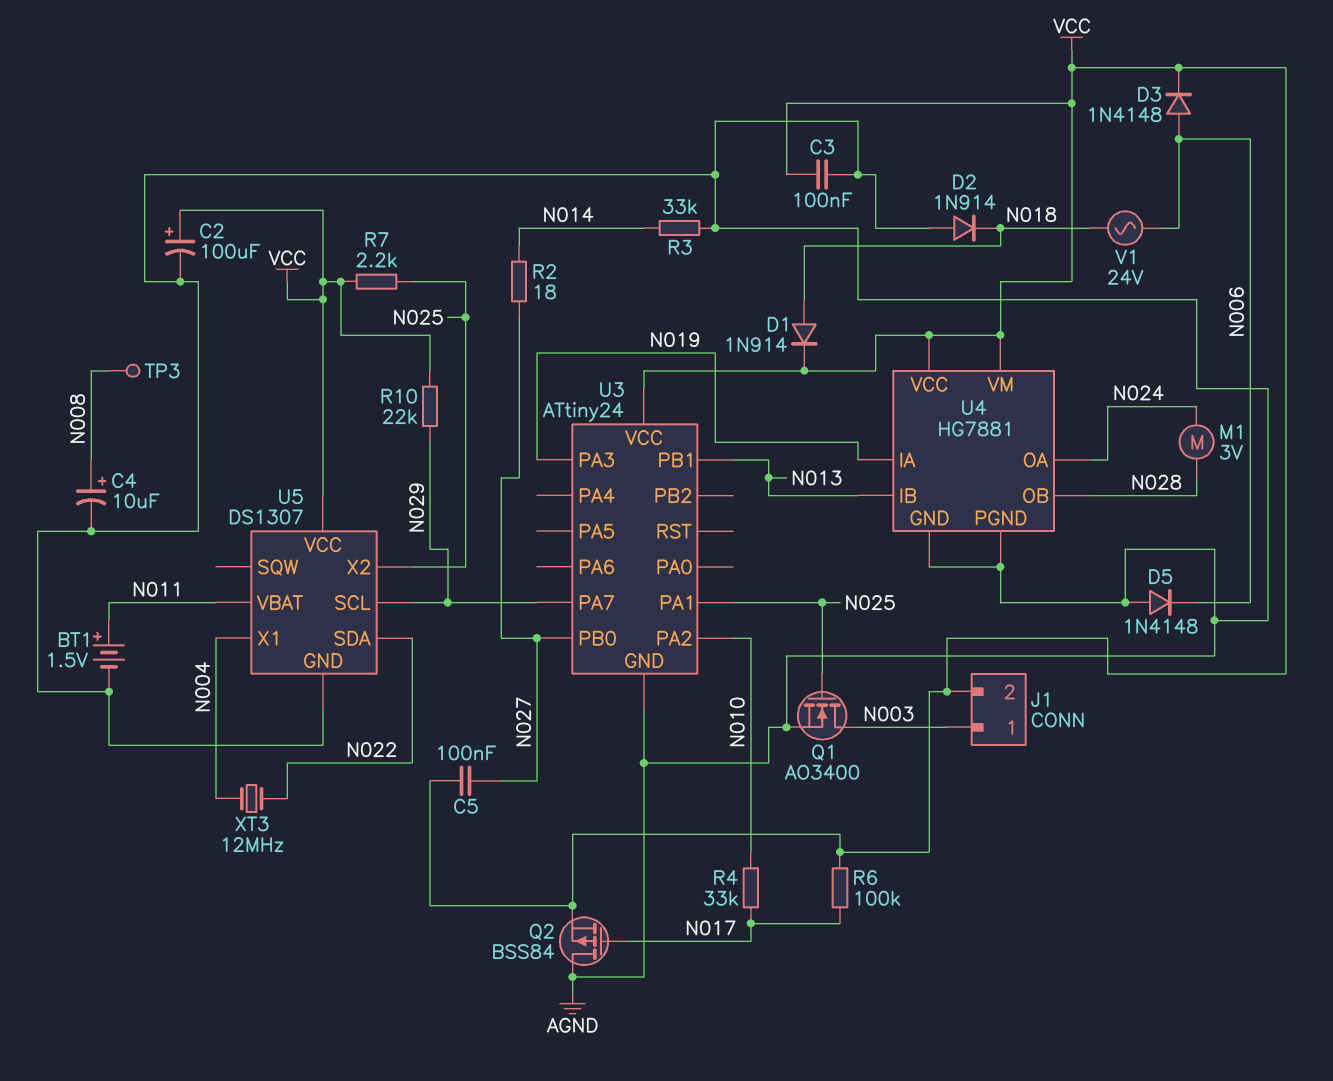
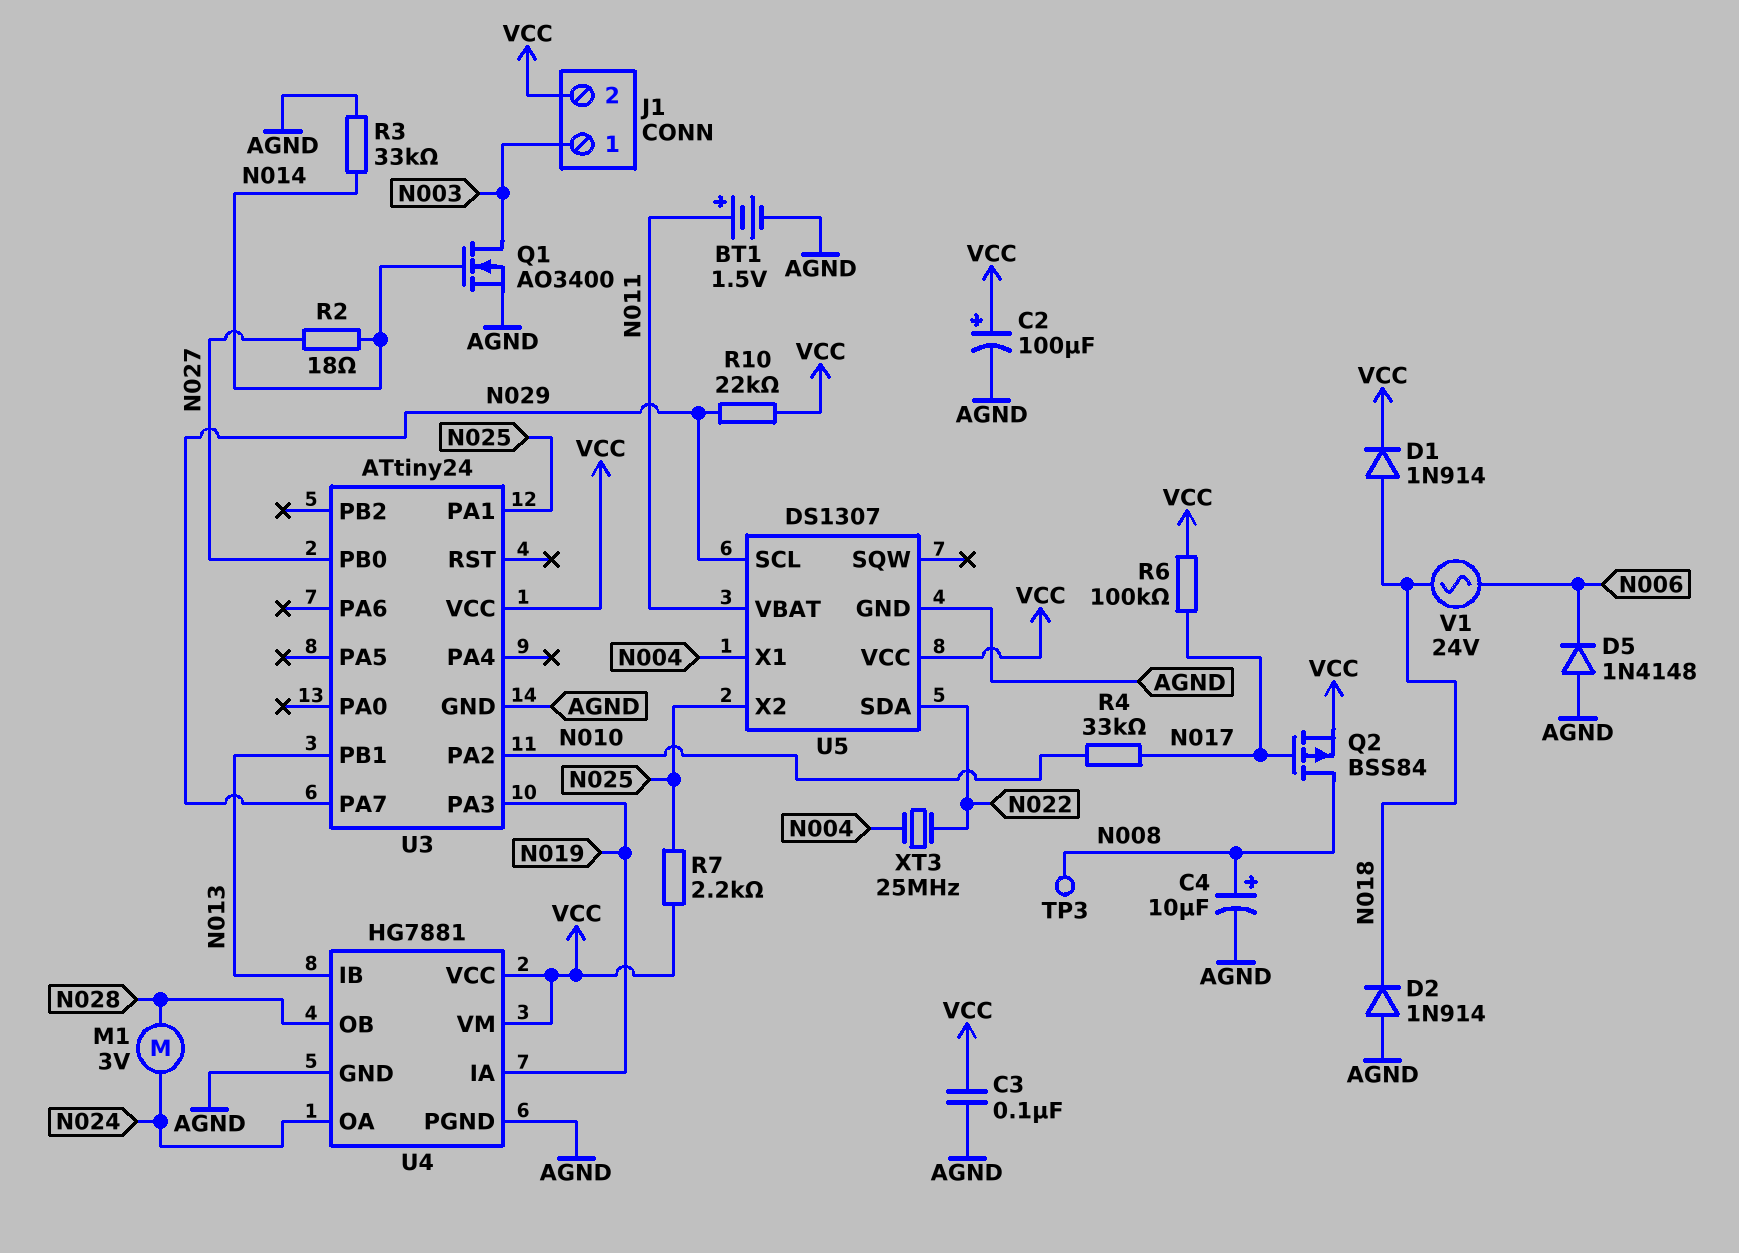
C5: 100nF (N027, VCC) -> none
D3: diode 1N4148 (A N006, K VCC) -> none
Q1: NMOS AO3400 (G N025, D N003, S AGND) -> NMOS AO3400 (G N014, D N003, S AGND)
Q2: PMOS BSS84 (G N017, D AGND, S VCC) -> PMOS BSS84 (G N017, D N008, S VCC)
XT3: 12MHz (N004, N022) -> 25MHz (N004, N022)

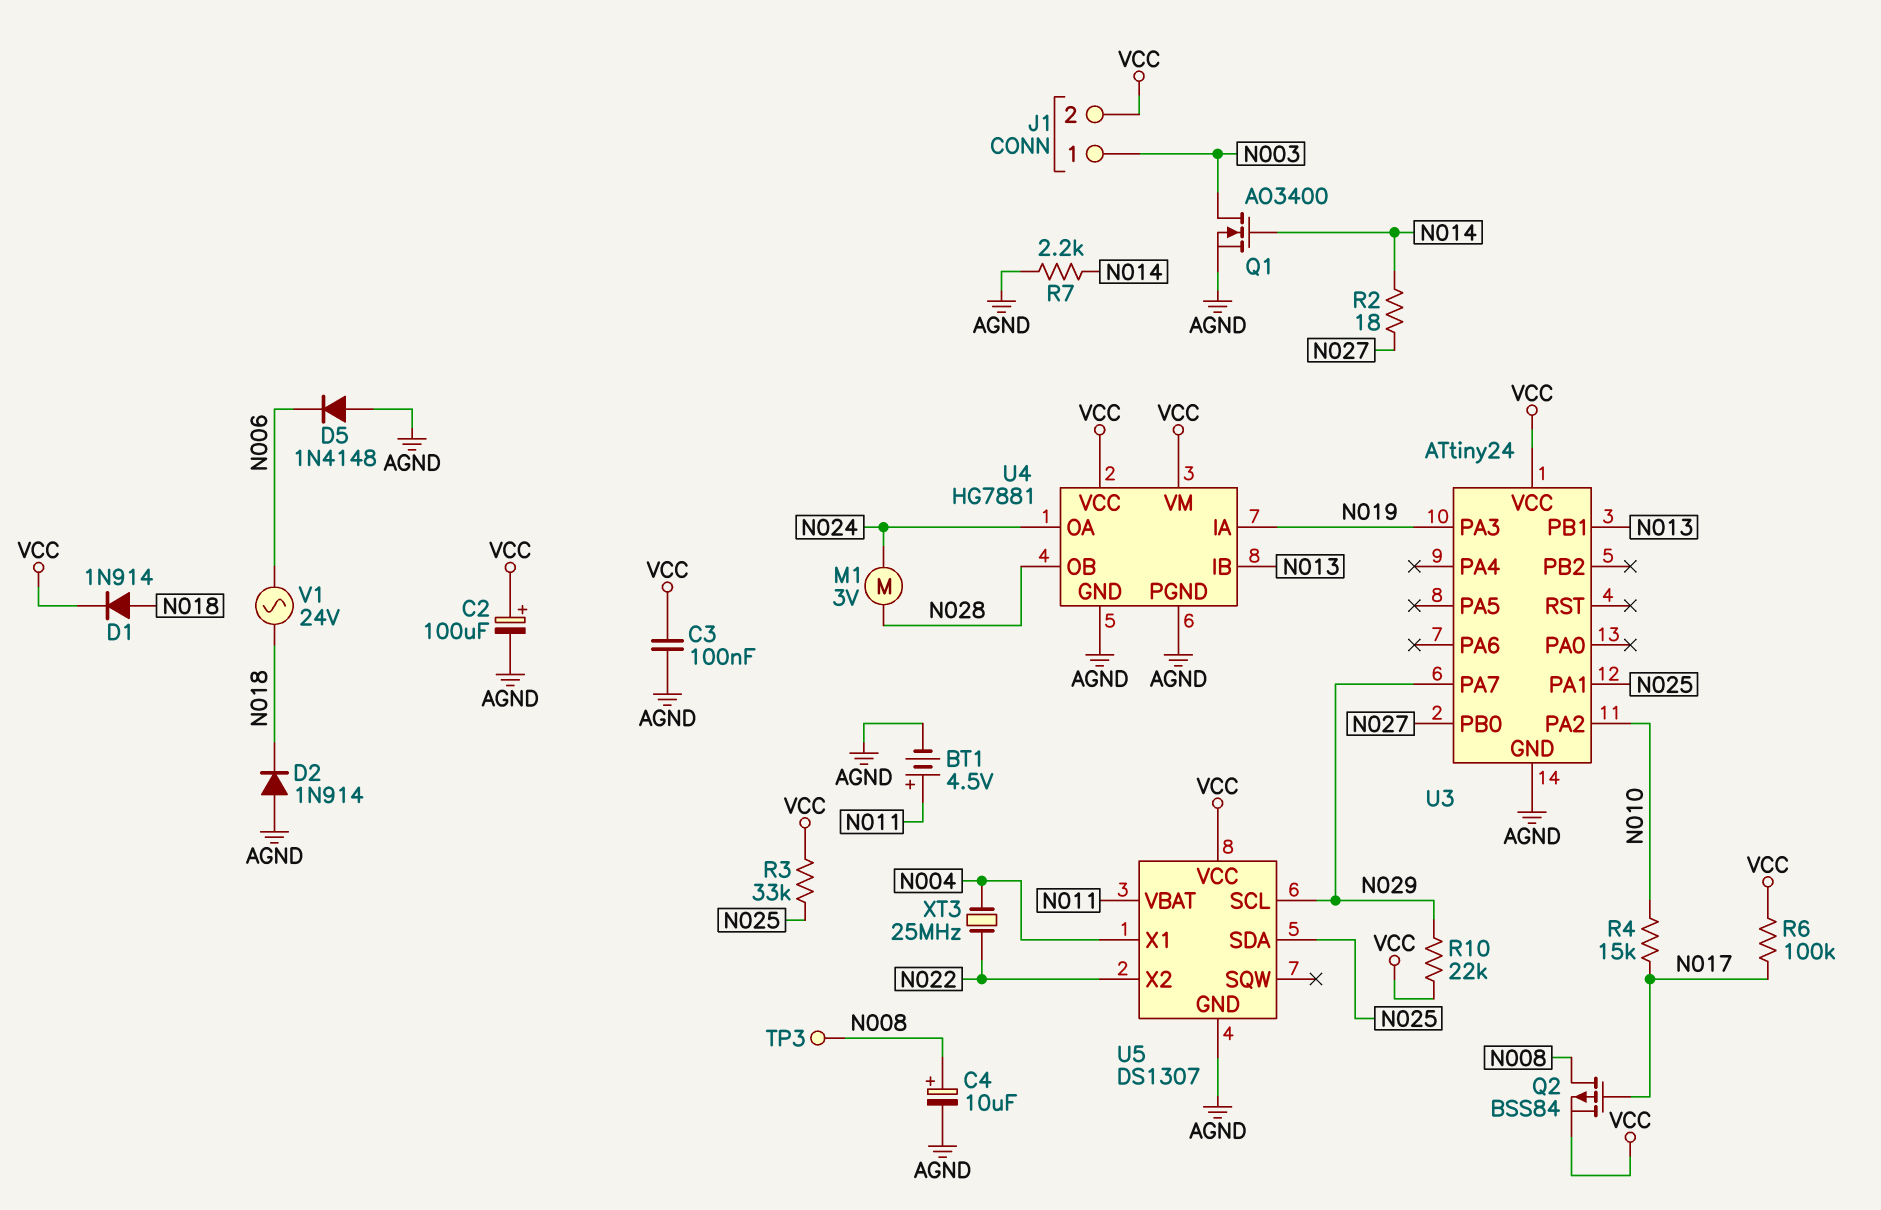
BT1: 1.5V (plus N011, minus AGND) -> 4.5V (plus N011, minus AGND)
R3: 33k (AGND, N014) -> 33k (N025, VCC)
R4: 33k (N010, N017) -> 15k (N010, N017)
R7: 2.2k (N025, VCC) -> 2.2k (AGND, N014)
U5 pin SDA: N022 -> N025
U5 pin X2: N025 -> N022

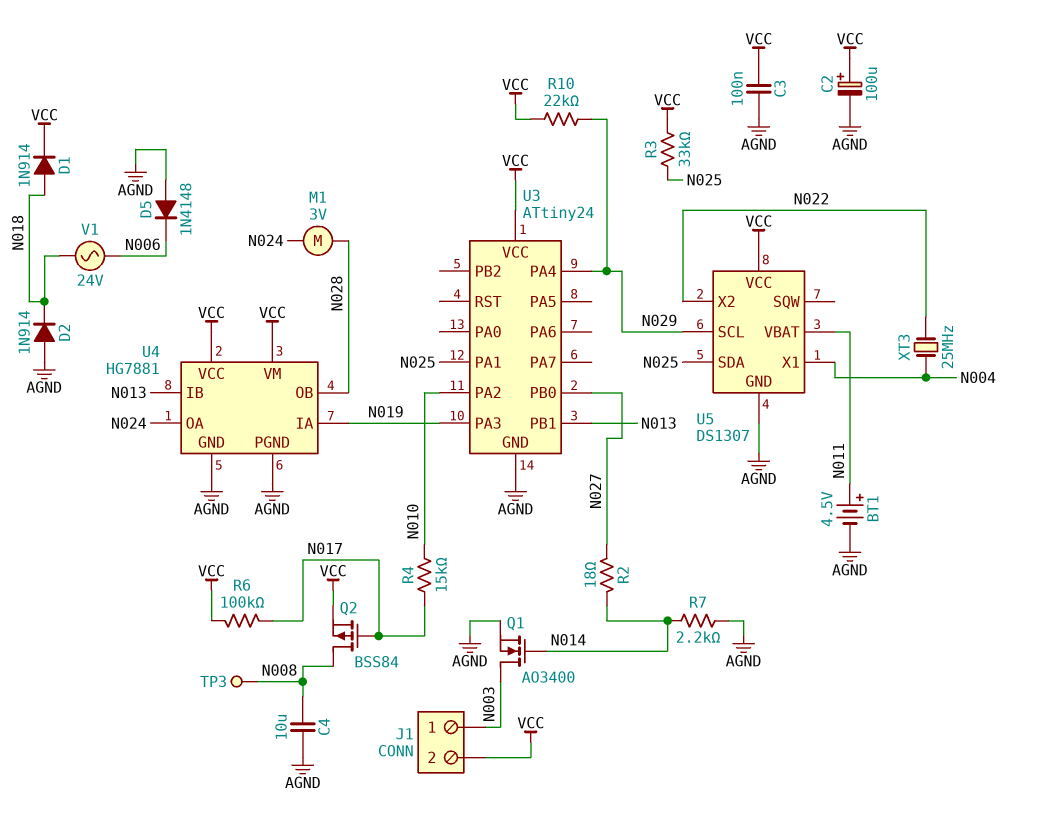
C4: 10uF (plus N008, minus AGND) -> 10uF (AGND, N008)
U3 pin PA4: none -> N029
U3 pin PA7: N029 -> none

